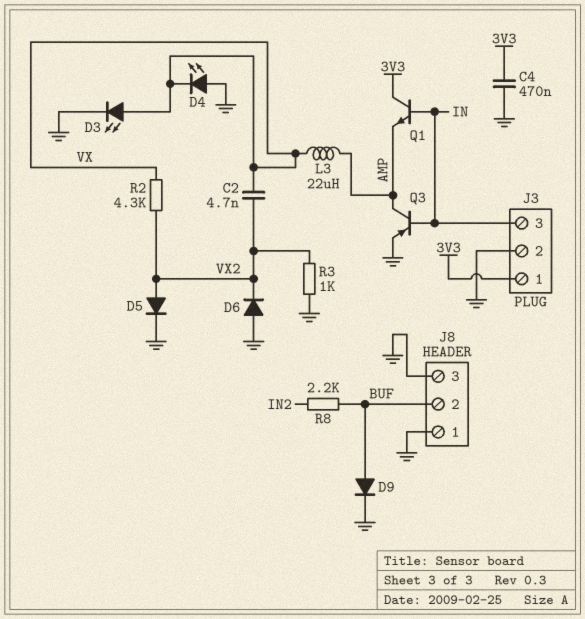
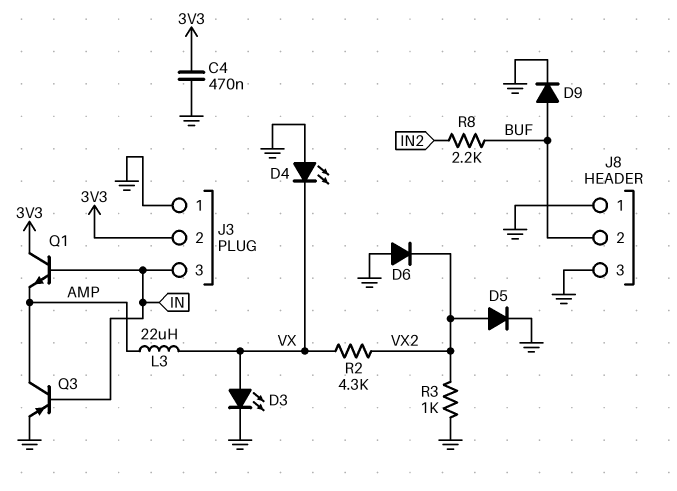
C2: 4.7nF (VX, VX2) -> none
J3 pin 1: 3V3 -> GND
J3 pin 2: GND -> 3V3

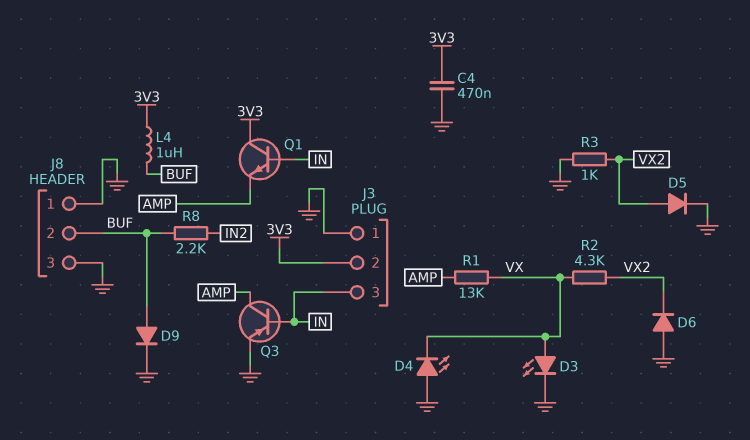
L3: 22uH (AMP, VX) -> none
L4: none -> 1uH (3V3, BUF)
R1: none -> 13k (AMP, VX)

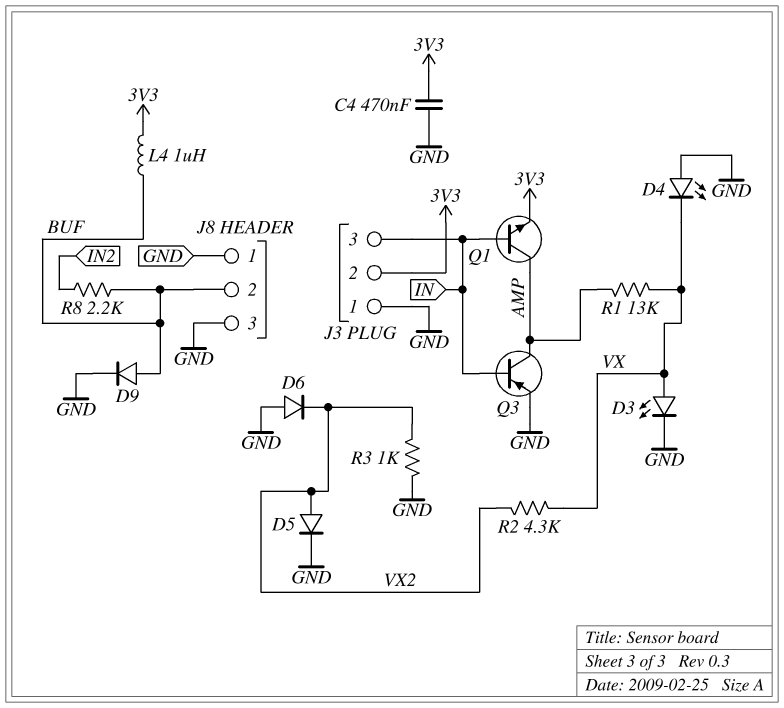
Q1: NPN (B IN, C 3V3, E AMP) -> NPN (B IN, C AMP, E 3V3)

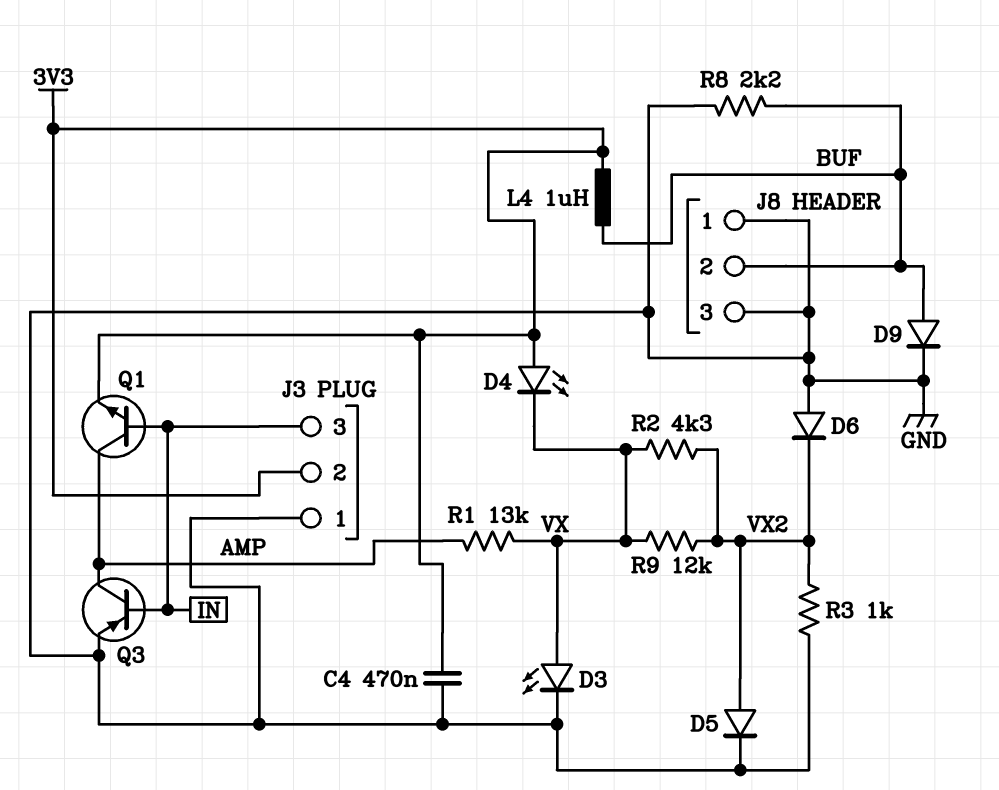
D4: LED (A GND, K VX) -> LED (A 3V3, K VX)
R8: 2.2k (BUF, IN2) -> 2.2k (BUF, GND)
R9: none -> 12k (VX, VX2)

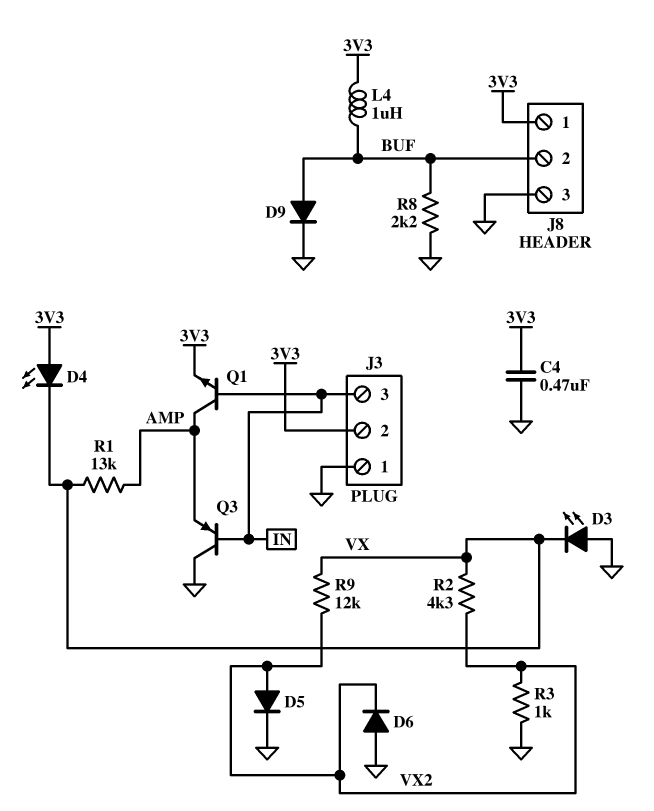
D3: LED (A VX, K GND) -> LED (A GND, K VX)
J8 pin 1: GND -> 3V3
Q3: PNP (B IN, C AMP, E GND) -> PNP (B IN, C GND, E AMP)

